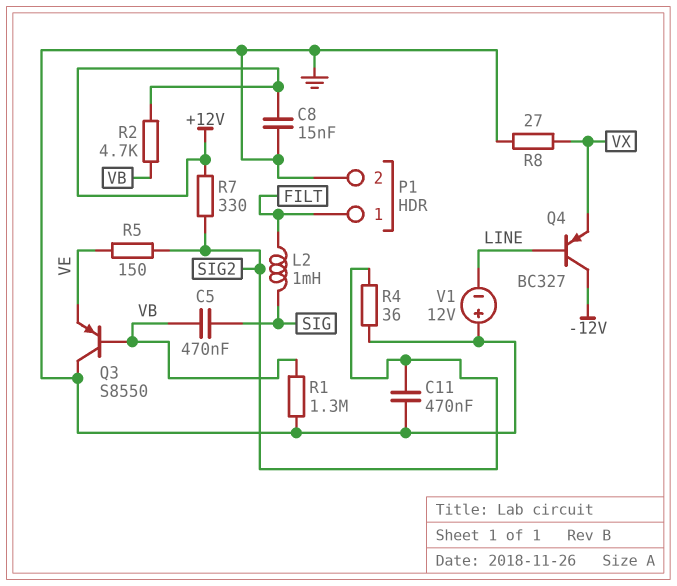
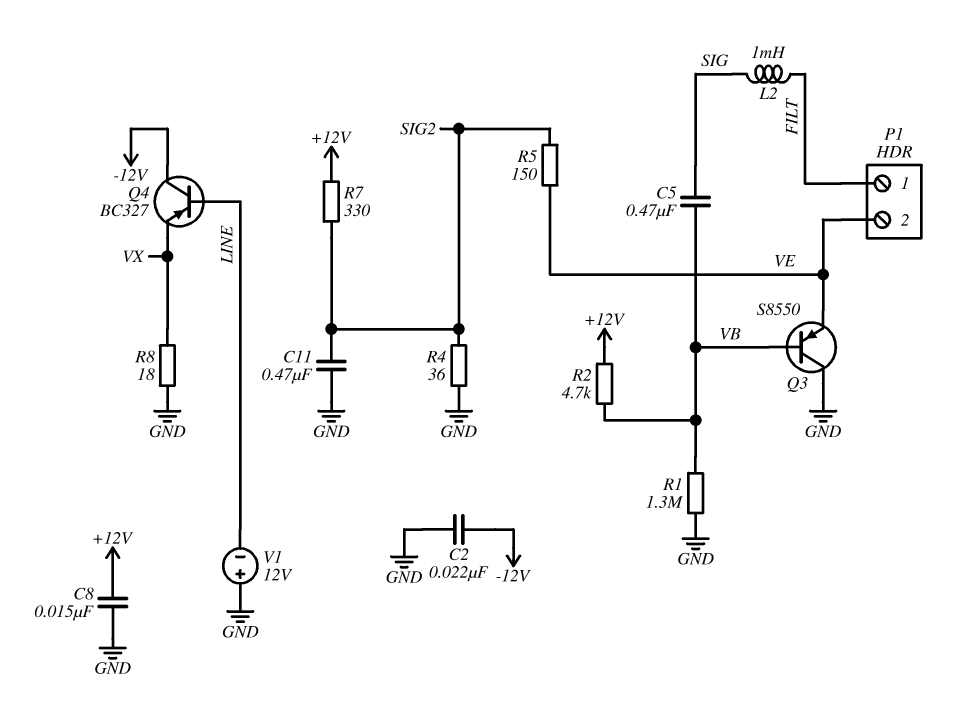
C2: none -> 22nF (-12V, GND)
P1 pin 2: GND -> VE
R8: 27 (GND, VX) -> 18 (GND, VX)

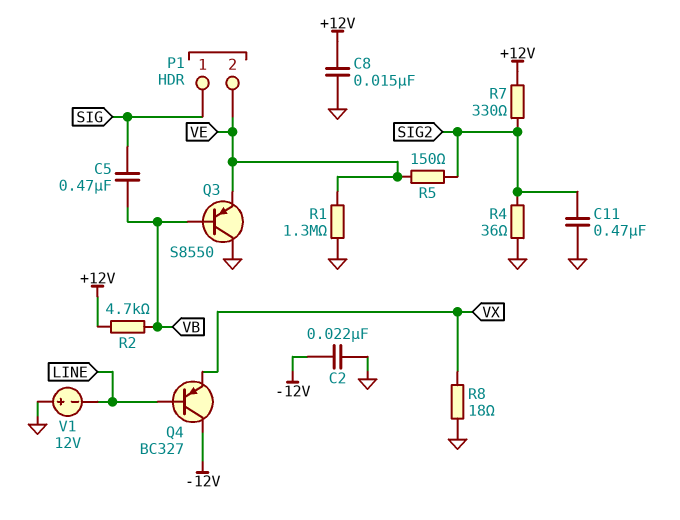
L2: 1mH (FILT, SIG) -> none
P1 pin 1: FILT -> SIG
R1: 1.3M (GND, VB) -> 1.3M (GND, VE)

